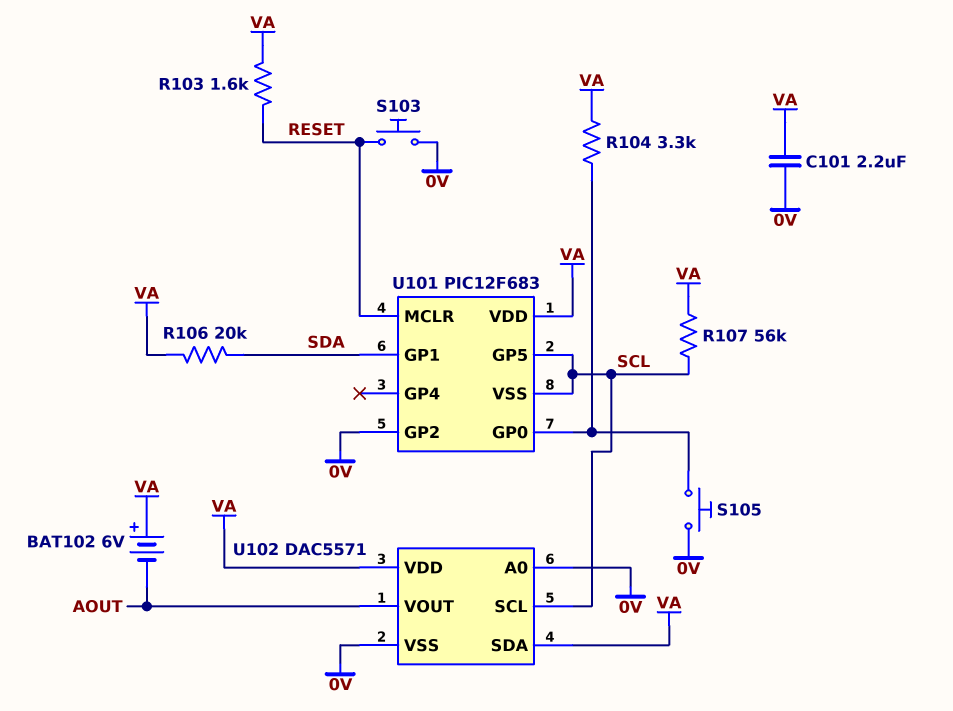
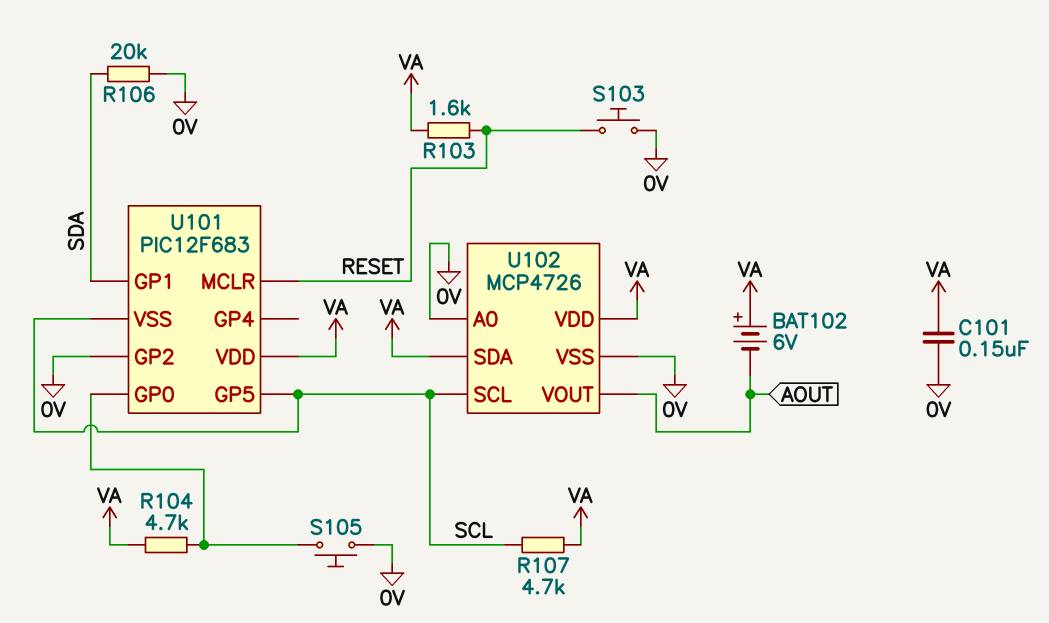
C101: 2.2uF (0V, VA) -> 150nF (0V, VA)
R104: 3.3k (U101/GP0, VA) -> 4.7k (U101/GP0, VA)
R106: 20k (SDA, VA) -> 20k (0V, SDA)
R107: 56k (SCL, VA) -> 4.7k (SCL, VA)
U102: DAC5571 -> MCP4726

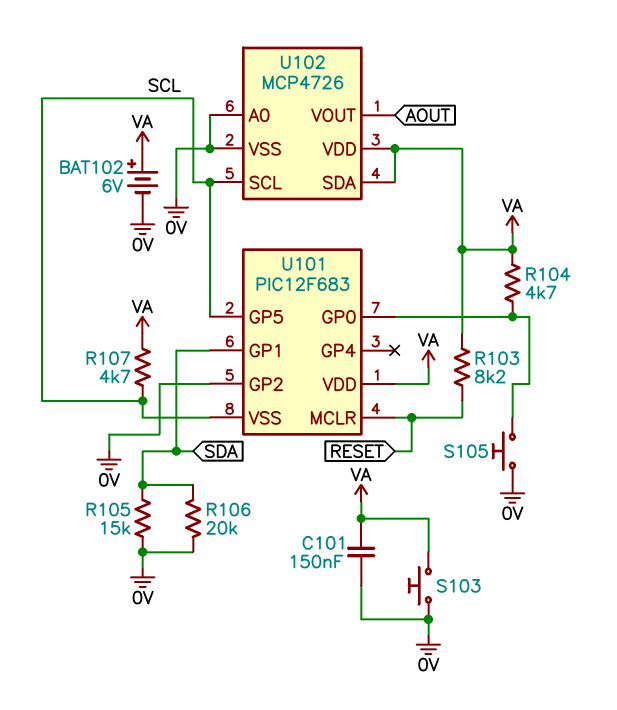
BAT102: 6V (plus VA, minus AOUT) -> 6V (plus VA, minus 0V)
R103: 1.6k (RESET, VA) -> 8.2k (RESET, VA)
R105: none -> 15k (0V, SDA)
S103: button (0V, RESET) -> button (0V, VA)

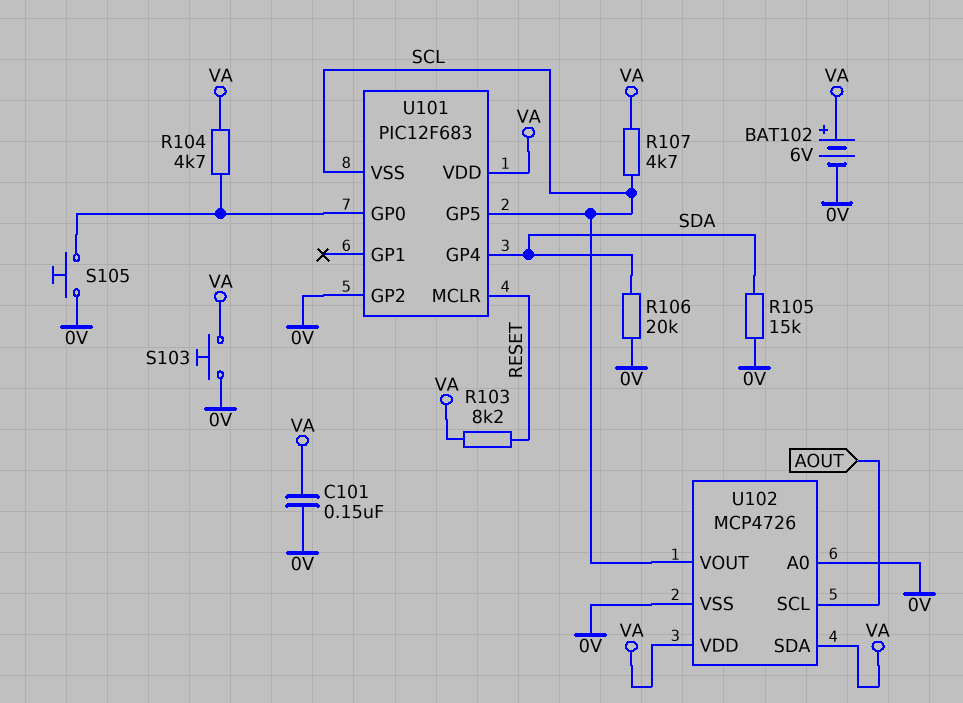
U101 pin GP1: SDA -> none
U101 pin GP4: none -> SDA
U102 pin SCL: SCL -> AOUT
U102 pin VOUT: AOUT -> SCL

